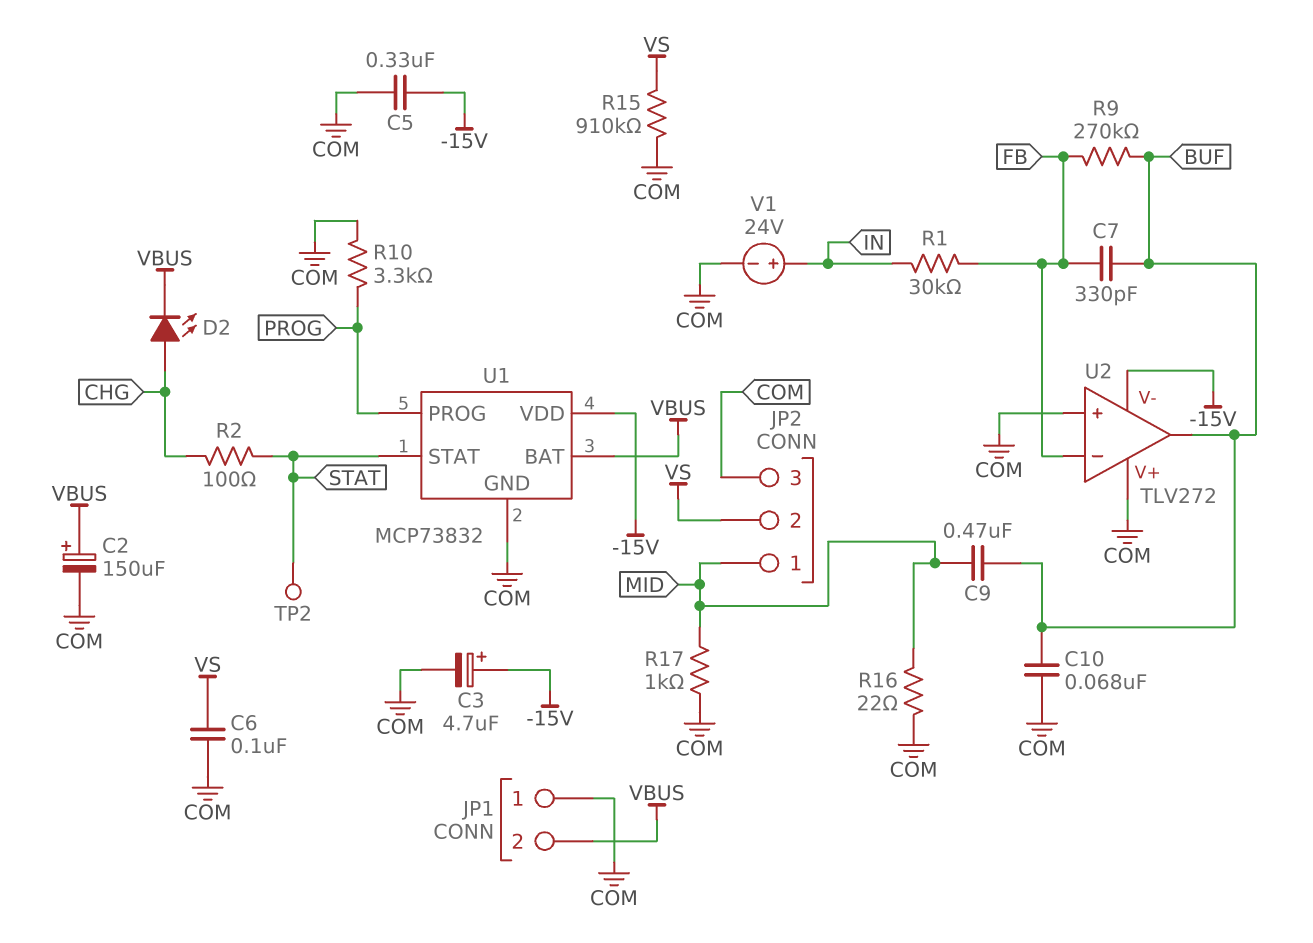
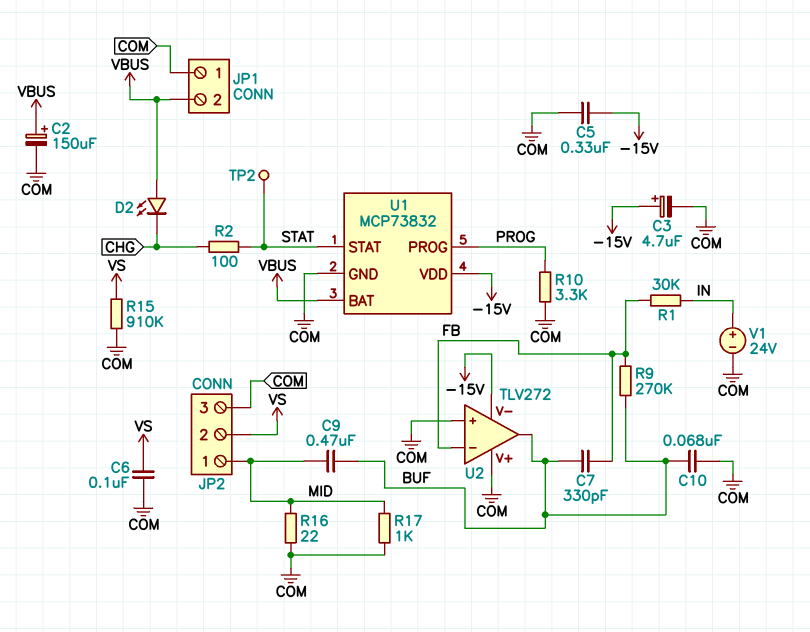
D2: LED (A CHG, K VBUS) -> LED (A VBUS, K CHG)

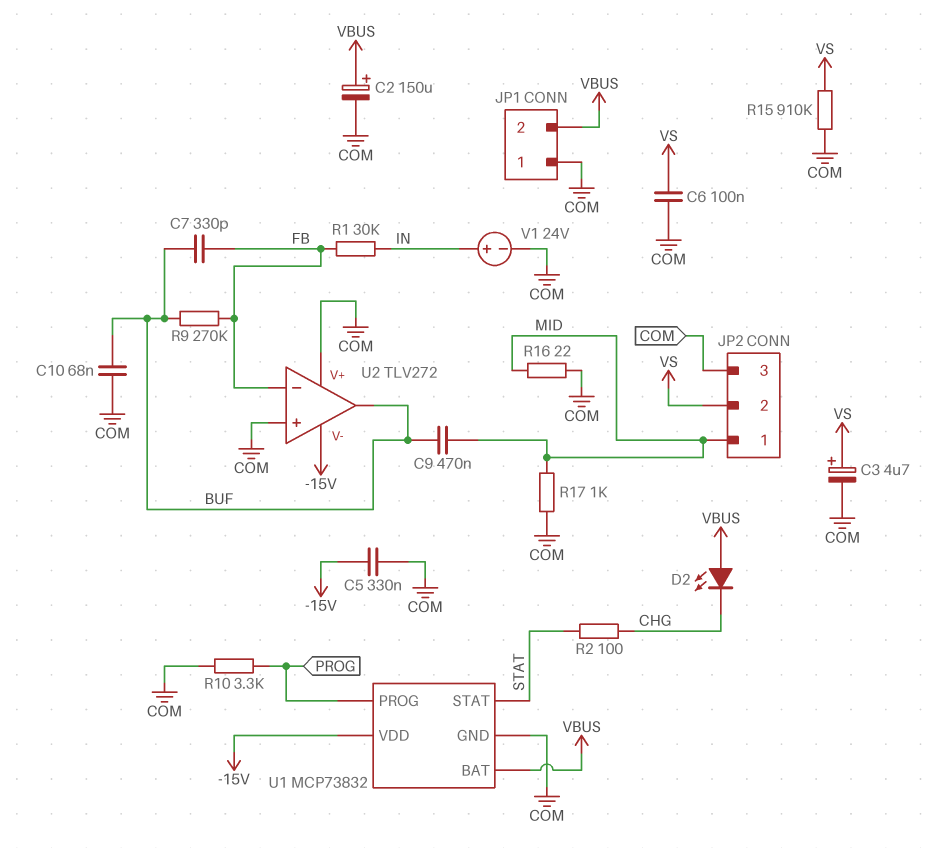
C3: 4.7uF (plus -15V, minus COM) -> 4.7uF (plus VS, minus COM)
TP2: test point (STAT) -> none

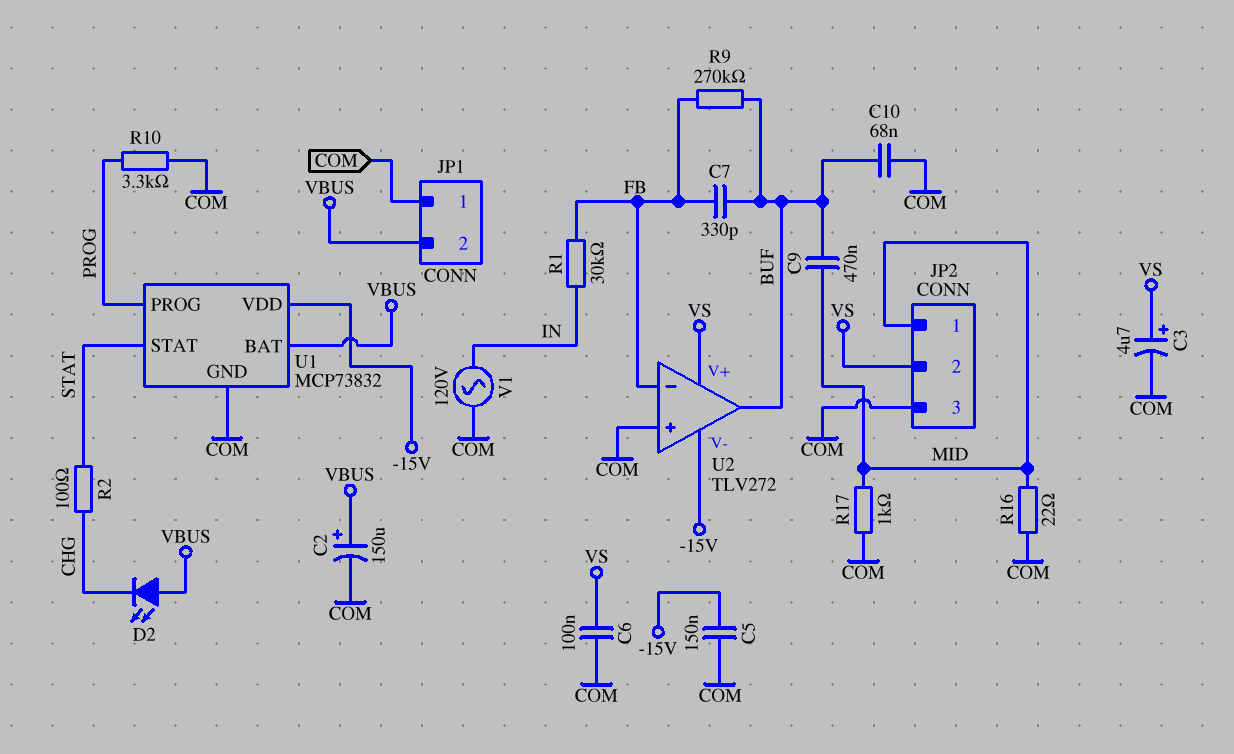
C5: 330nF (-15V, COM) -> 150nF (-15V, COM)
R15: 910k (COM, VS) -> none
U2 pin V+: COM -> VS
V1: 24V (plus IN, minus COM) -> AC 120V (COM, IN)

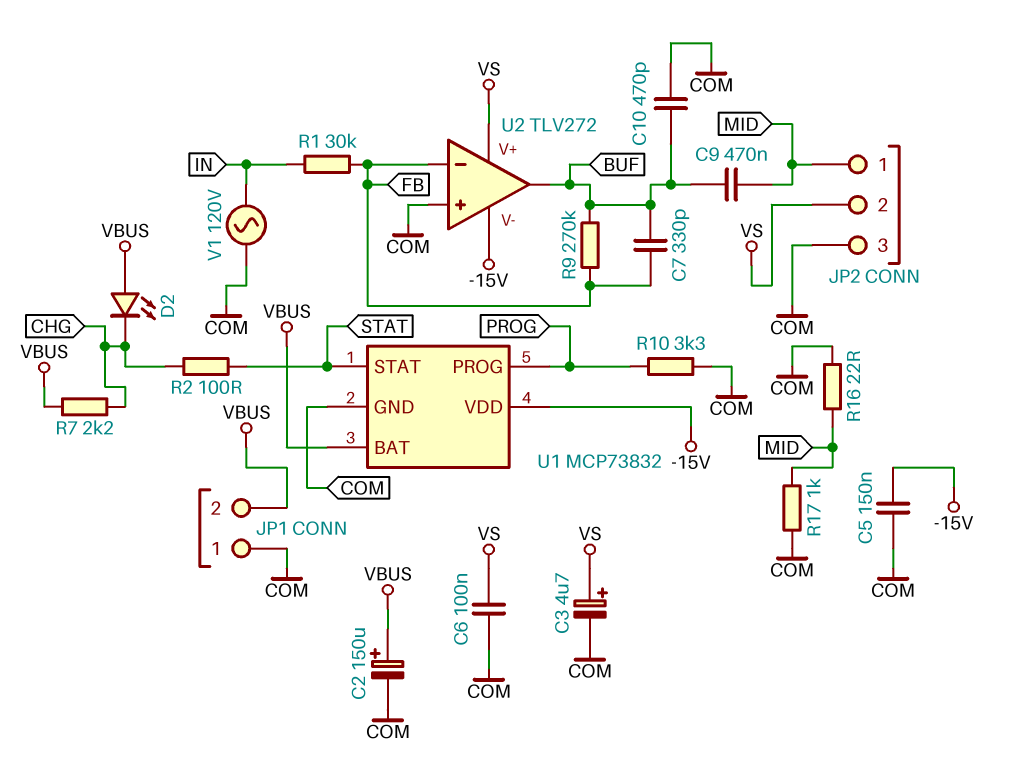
C10: 68nF (BUF, COM) -> 470pF (BUF, COM)
R7: none -> 2.2k (CHG, VBUS)

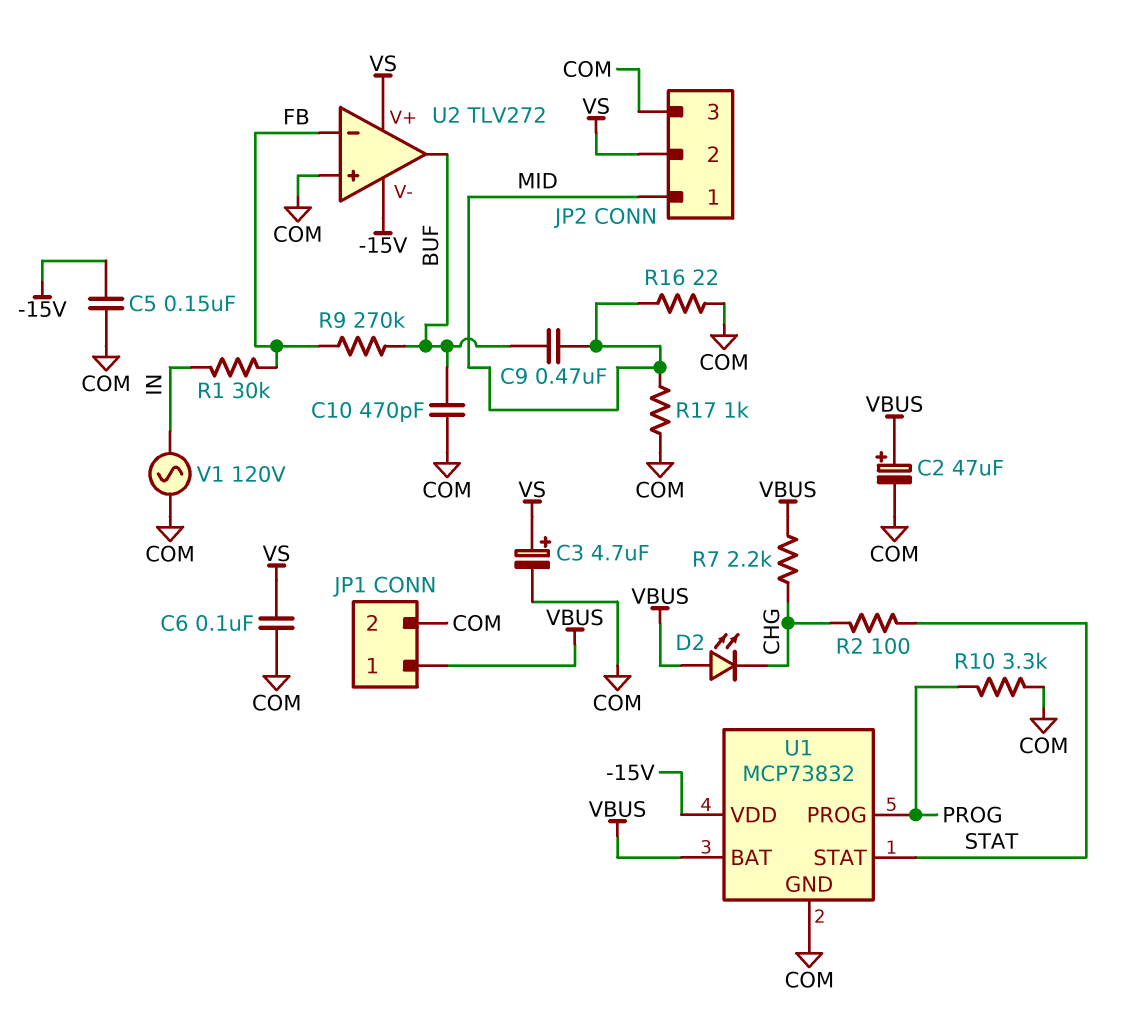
C2: 150uF (plus VBUS, minus COM) -> 47uF (plus VBUS, minus COM)
C7: 330pF (BUF, FB) -> none
JP1 pin 1: COM -> VBUS
JP1 pin 2: VBUS -> COM

